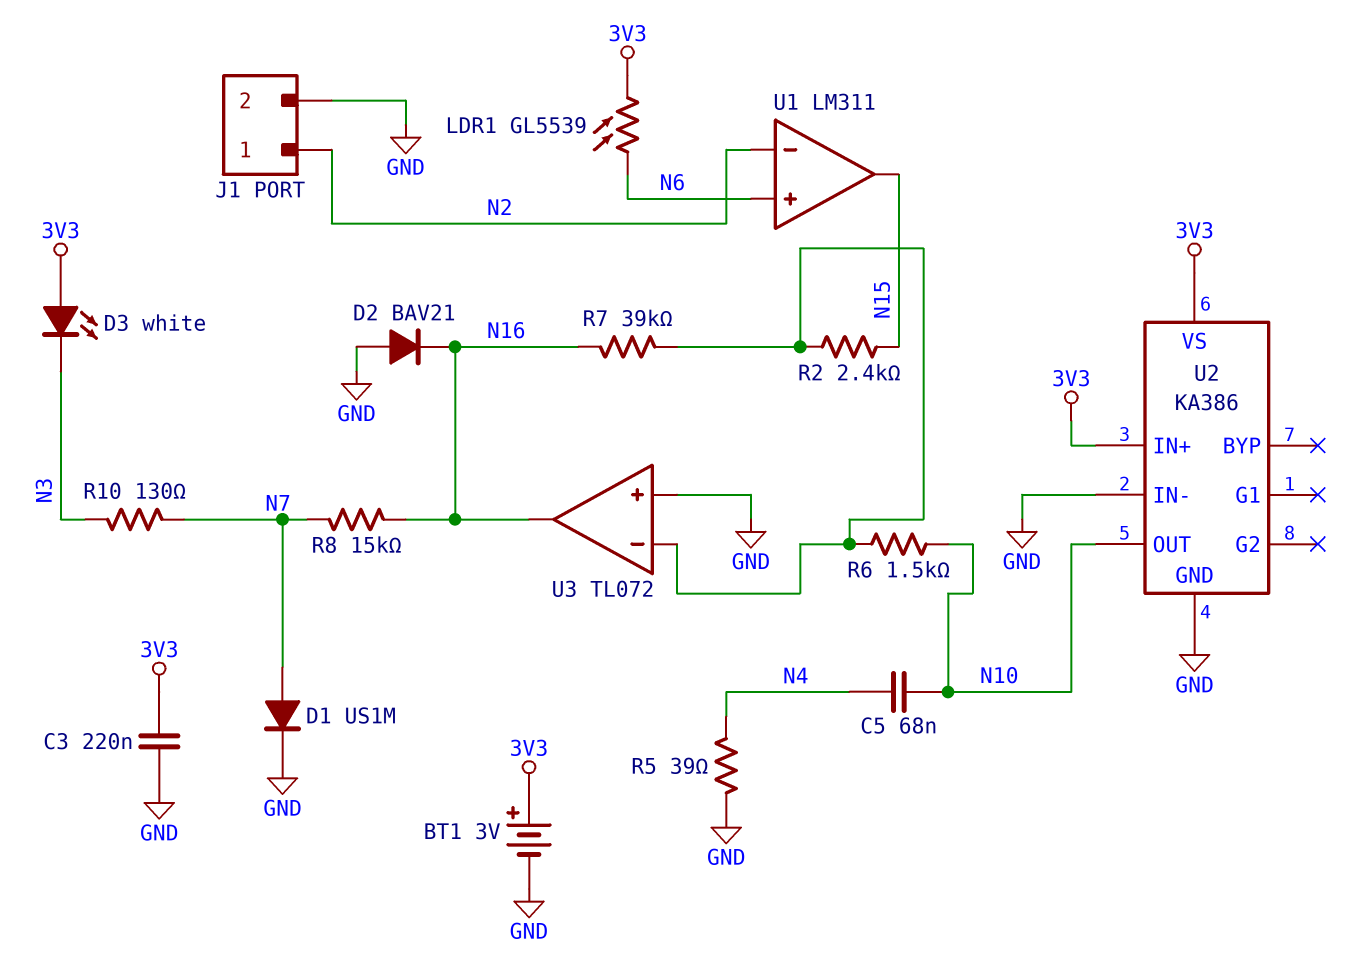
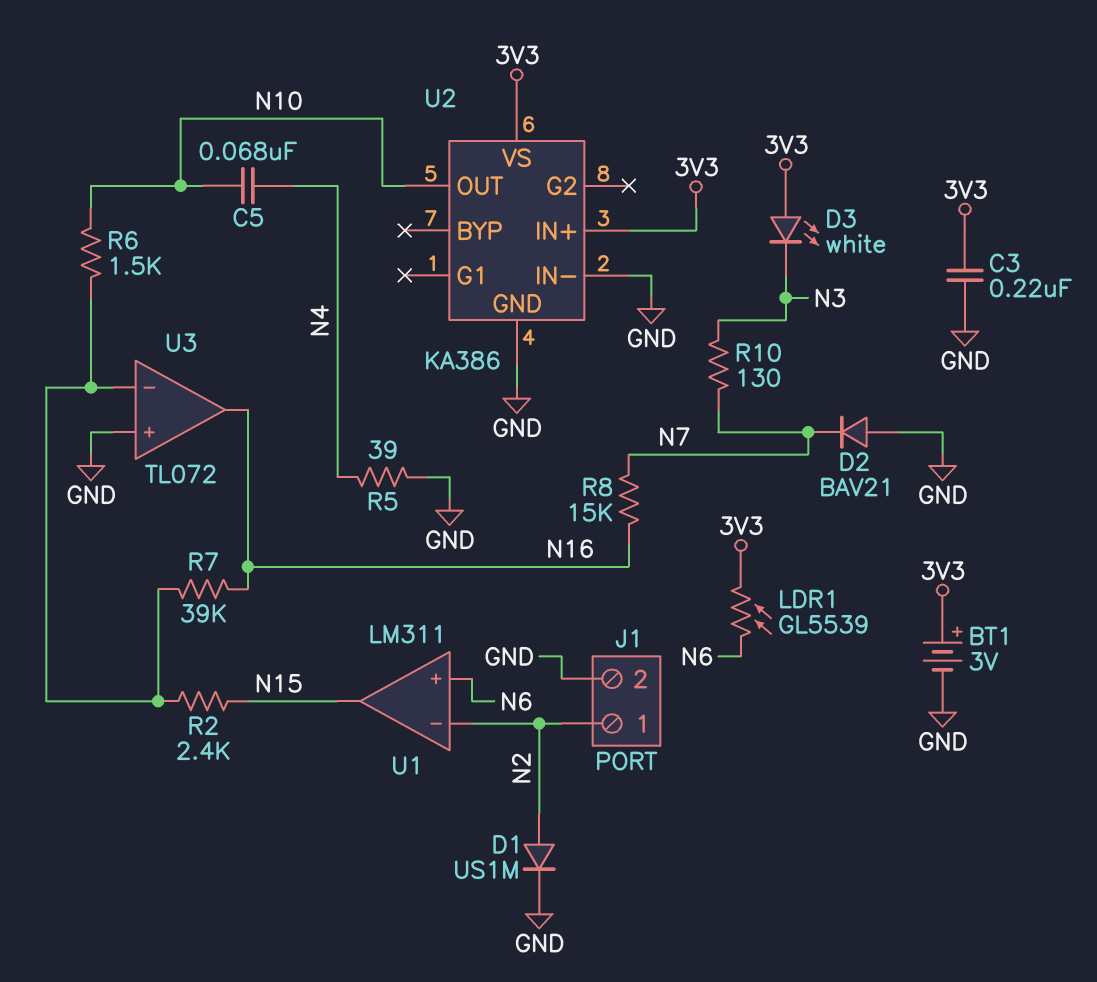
D1: diode US1M (A N7, K GND) -> diode US1M (A N2, K GND)
D2: diode BAV21 (A GND, K N16) -> diode BAV21 (A GND, K N7)

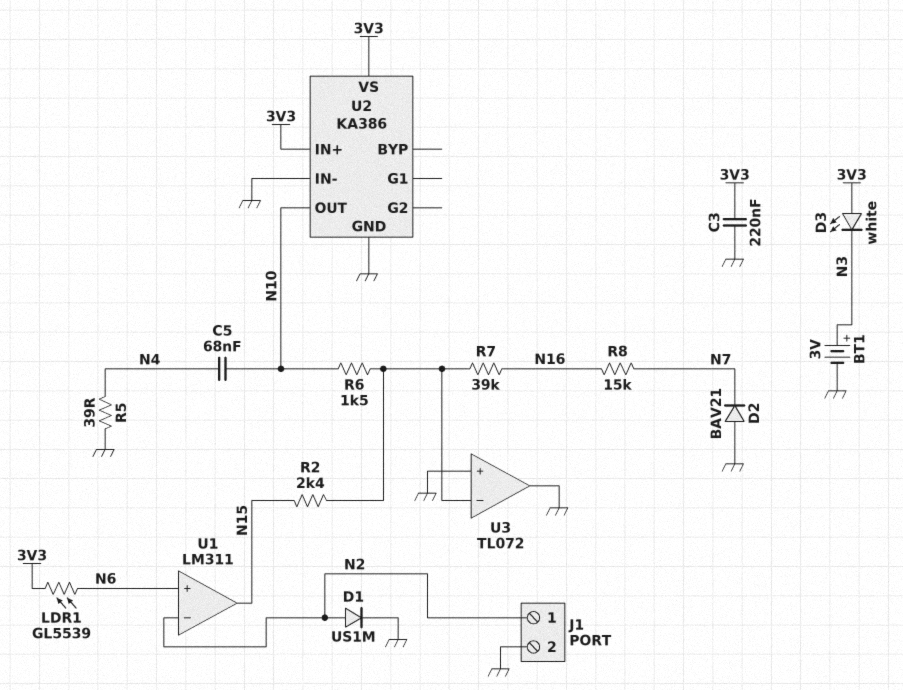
BT1: 3V (plus 3V3, minus GND) -> 3V (plus N3, minus GND)
R10: 130 (N3, N7) -> none
U3 pin out: N16 -> GND

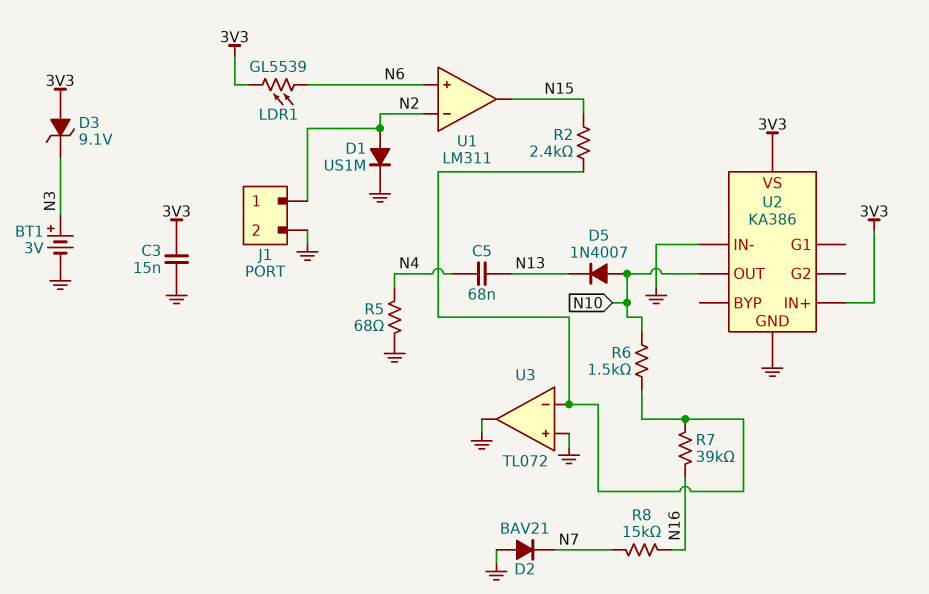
C3: 220nF (3V3, GND) -> 15nF (3V3, GND)
C5: 68nF (N4, N10) -> 68nF (N4, N13)
D3: LED white (A 3V3, K N3) -> zener 9.1V (A 3V3, K N3)
D5: none -> diode 1N4007 (A N10, K N13)
R5: 39 (GND, N4) -> 68 (GND, N4)

